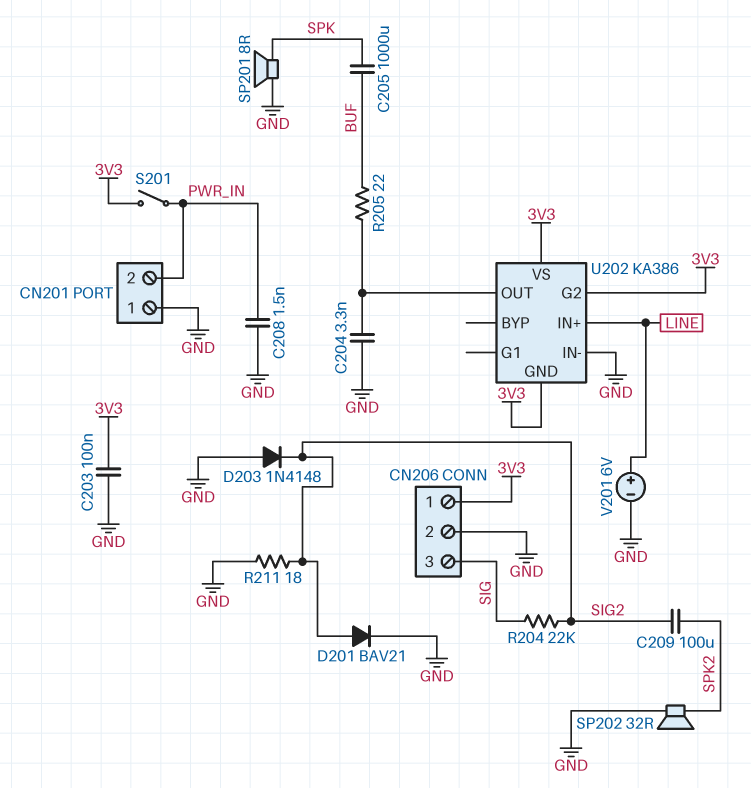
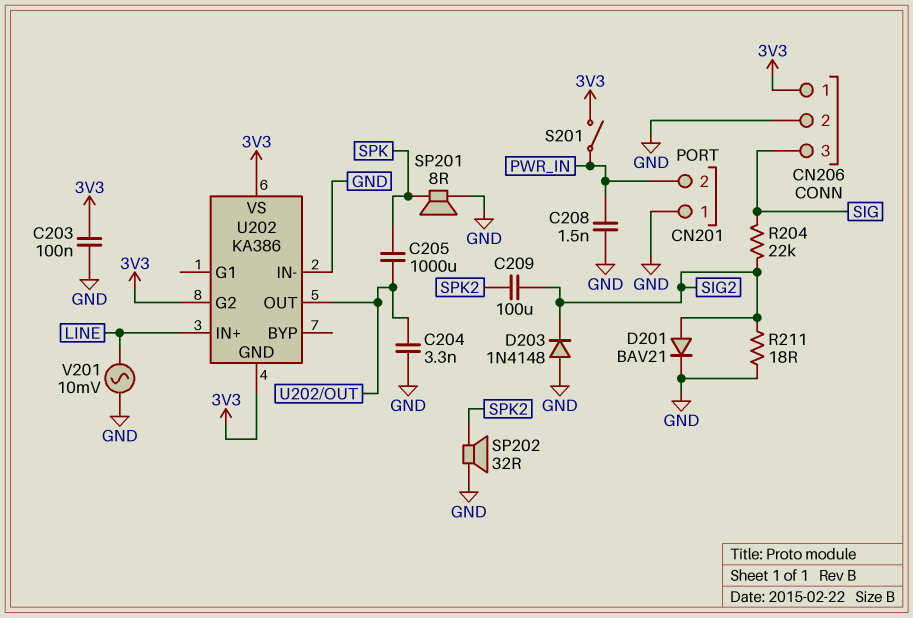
C205: 1000uF (BUF, SPK) -> 1000uF (SPK, U202/OUT)
R205: 22 (BUF, U202/OUT) -> none
V201: 6V (plus LINE, minus GND) -> AC 10mV (GND, LINE)

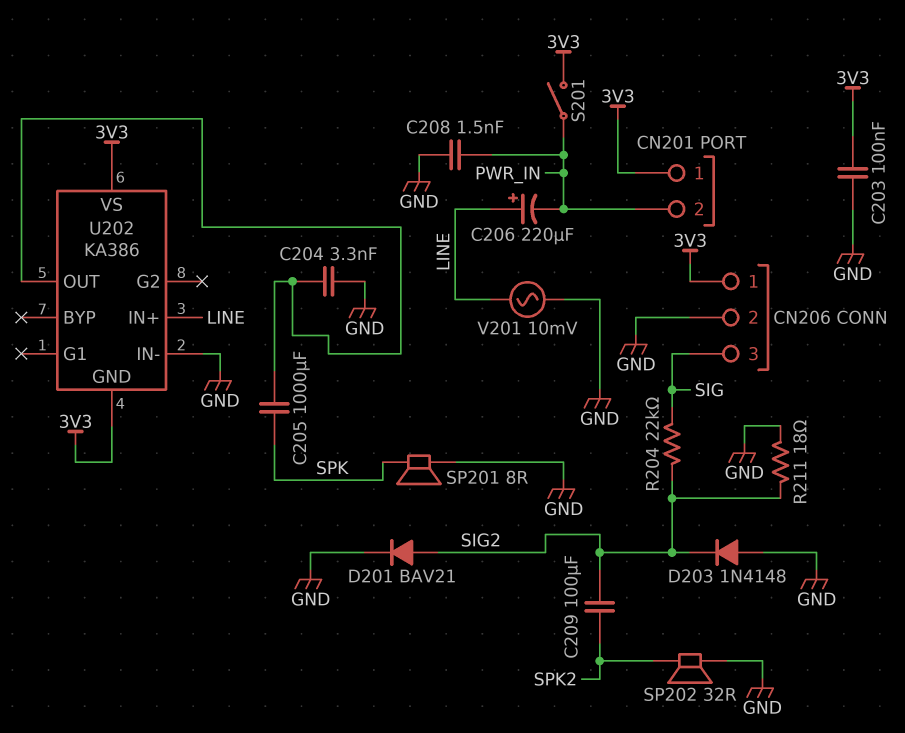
C206: none -> 220uF (plus LINE, minus PWR_IN)
CN201 pin 1: GND -> 3V3
U202 pin G2: 3V3 -> none

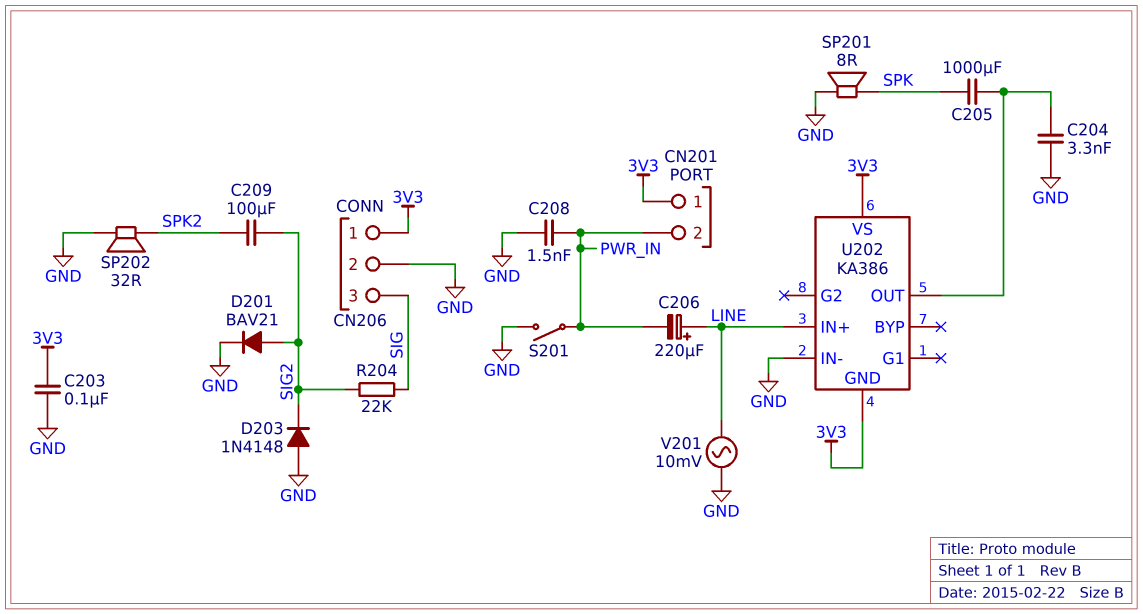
R211: 18 (GND, SIG2) -> none
S201: switch (3V3, PWR_IN) -> switch (GND, PWR_IN)

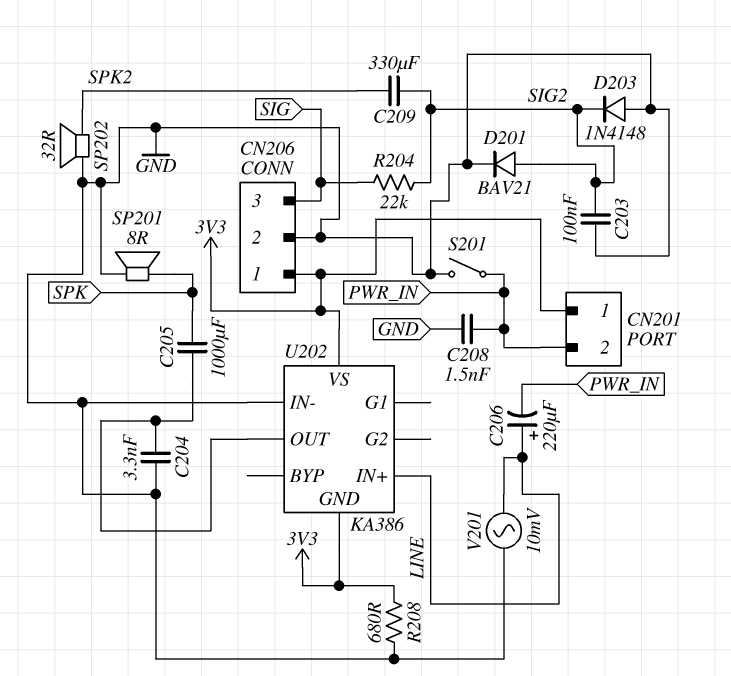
C203: 100nF (3V3, GND) -> 100nF (GND, SIG2)
C209: 100uF (SIG2, SPK2) -> 330uF (SIG2, SPK2)
R208: none -> 680 (3V3, GND)

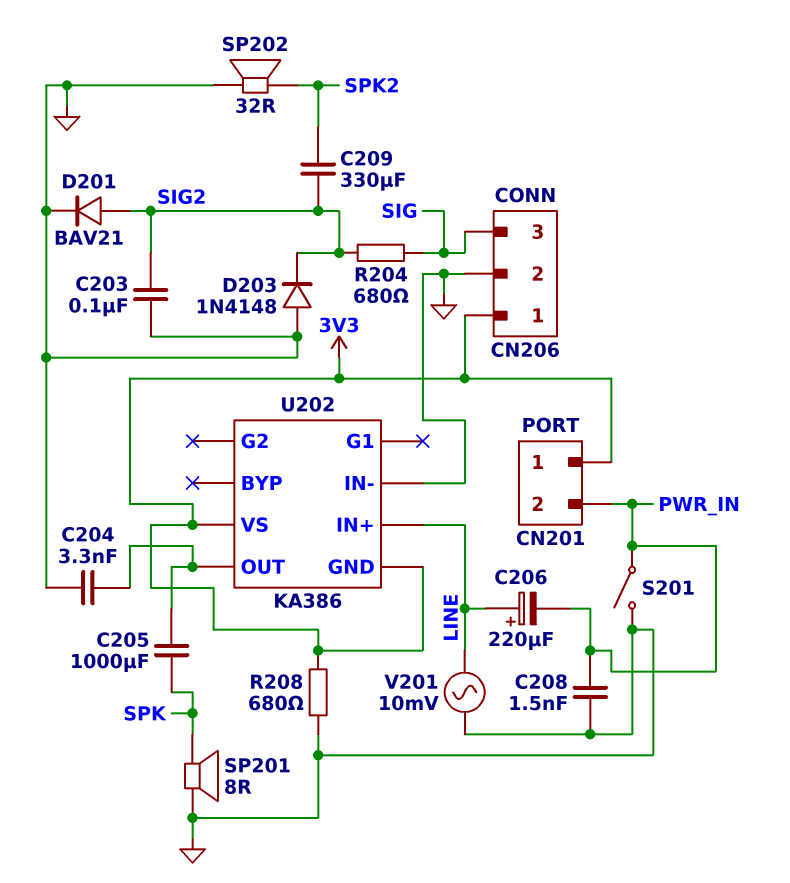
R204: 22k (SIG, SIG2) -> 680 (SIG, SIG2)

